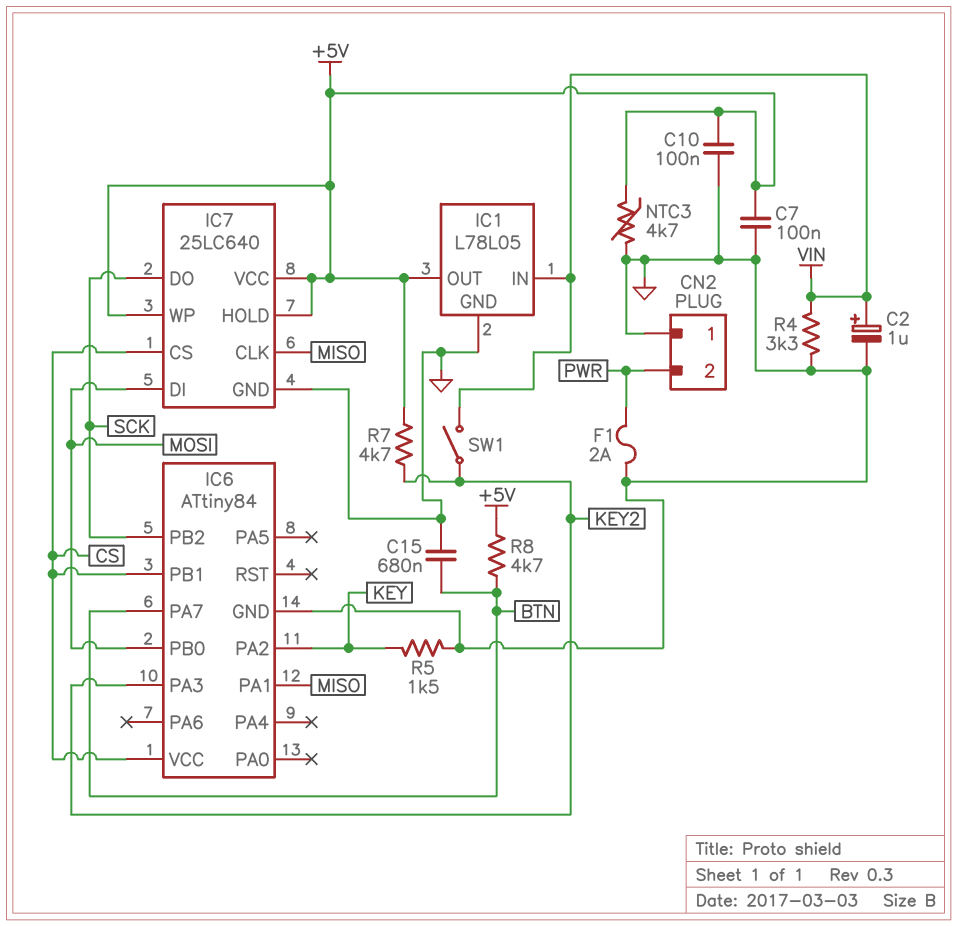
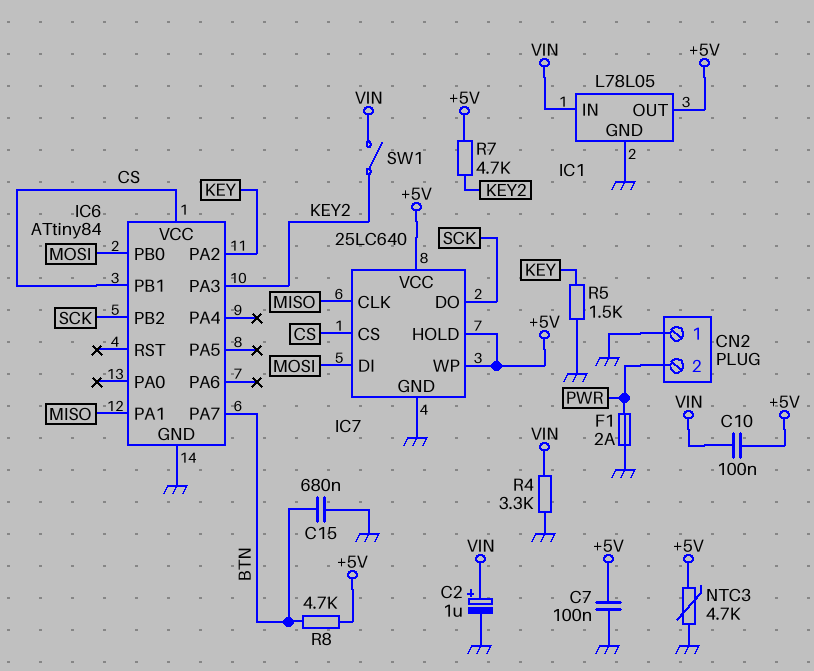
C10: 100nF (+5V, GND) -> 100nF (+5V, VIN)

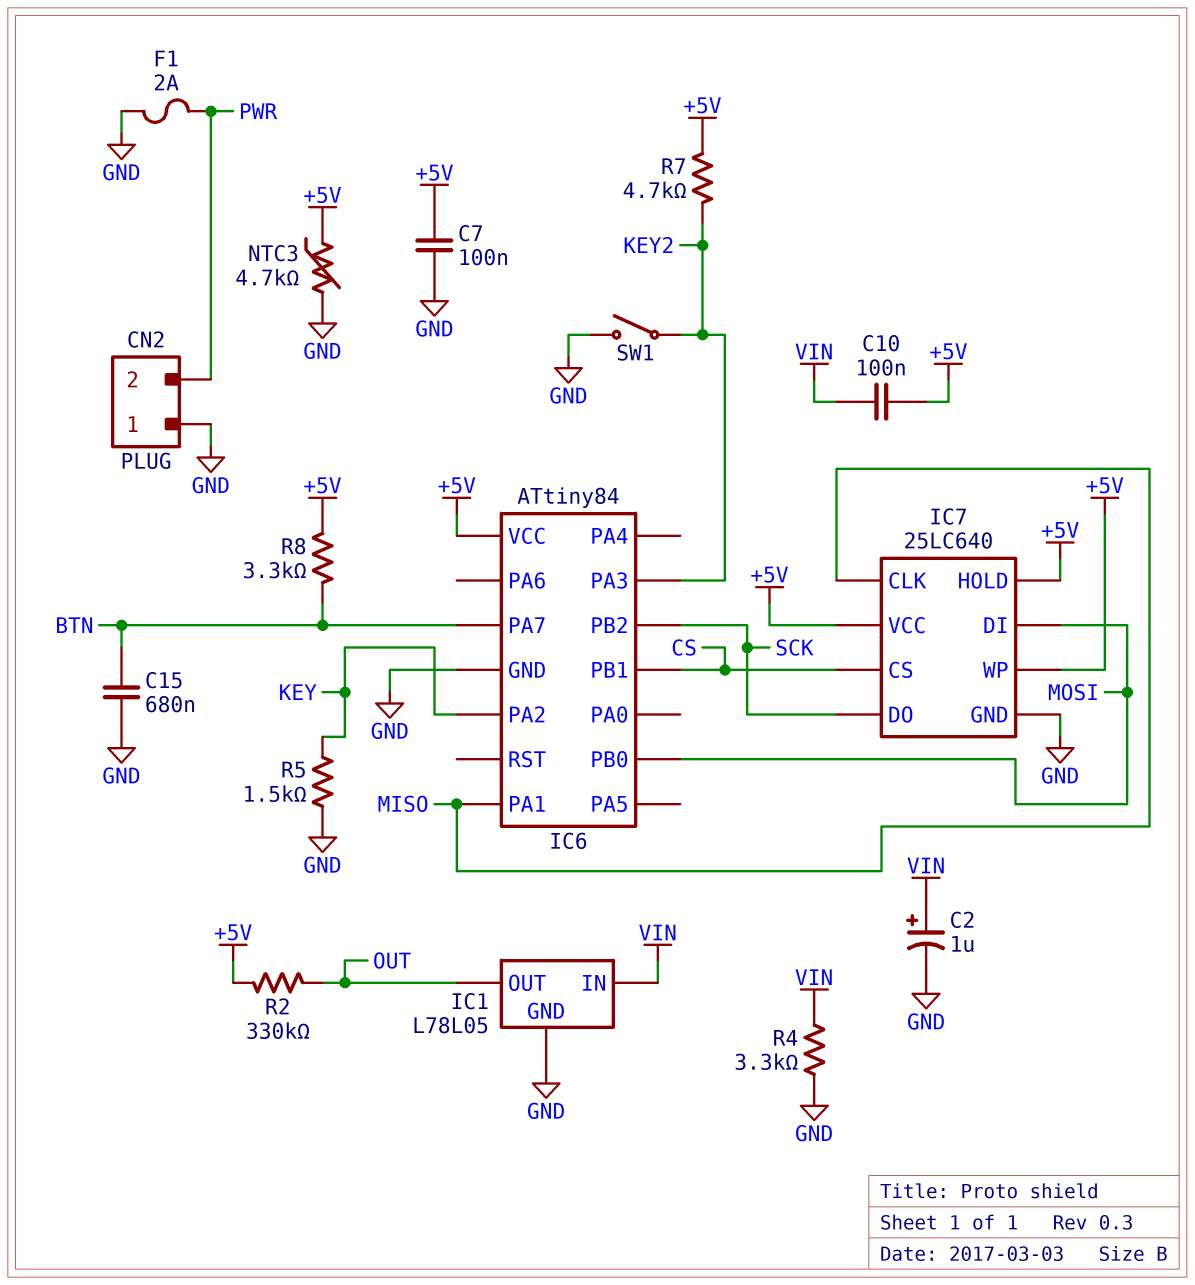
IC1 pin OUT: +5V -> OUT
IC6 pin VCC: CS -> +5V
R2: none -> 330k (+5V, OUT)
R8: 4.7k (+5V, BTN) -> 3.3k (+5V, BTN)
SW1: switch (KEY2, VIN) -> switch (GND, KEY2)

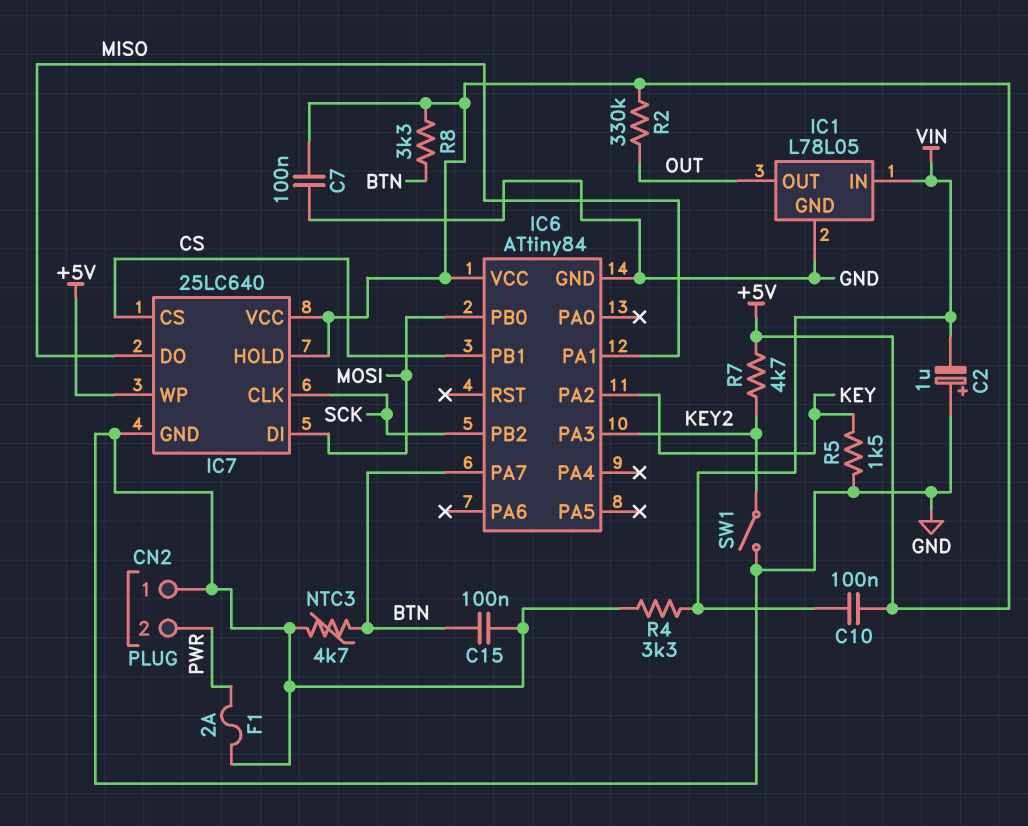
C2: 1uF (plus VIN, minus GND) -> 1uF (plus GND, minus VIN)
C15: 680nF (BTN, GND) -> 100nF (BTN, GND)
IC7 pin CLK: MISO -> SCK
IC7 pin DO: SCK -> MISO
NTC3: 4.7k (+5V, GND) -> 4.7k (BTN, GND)

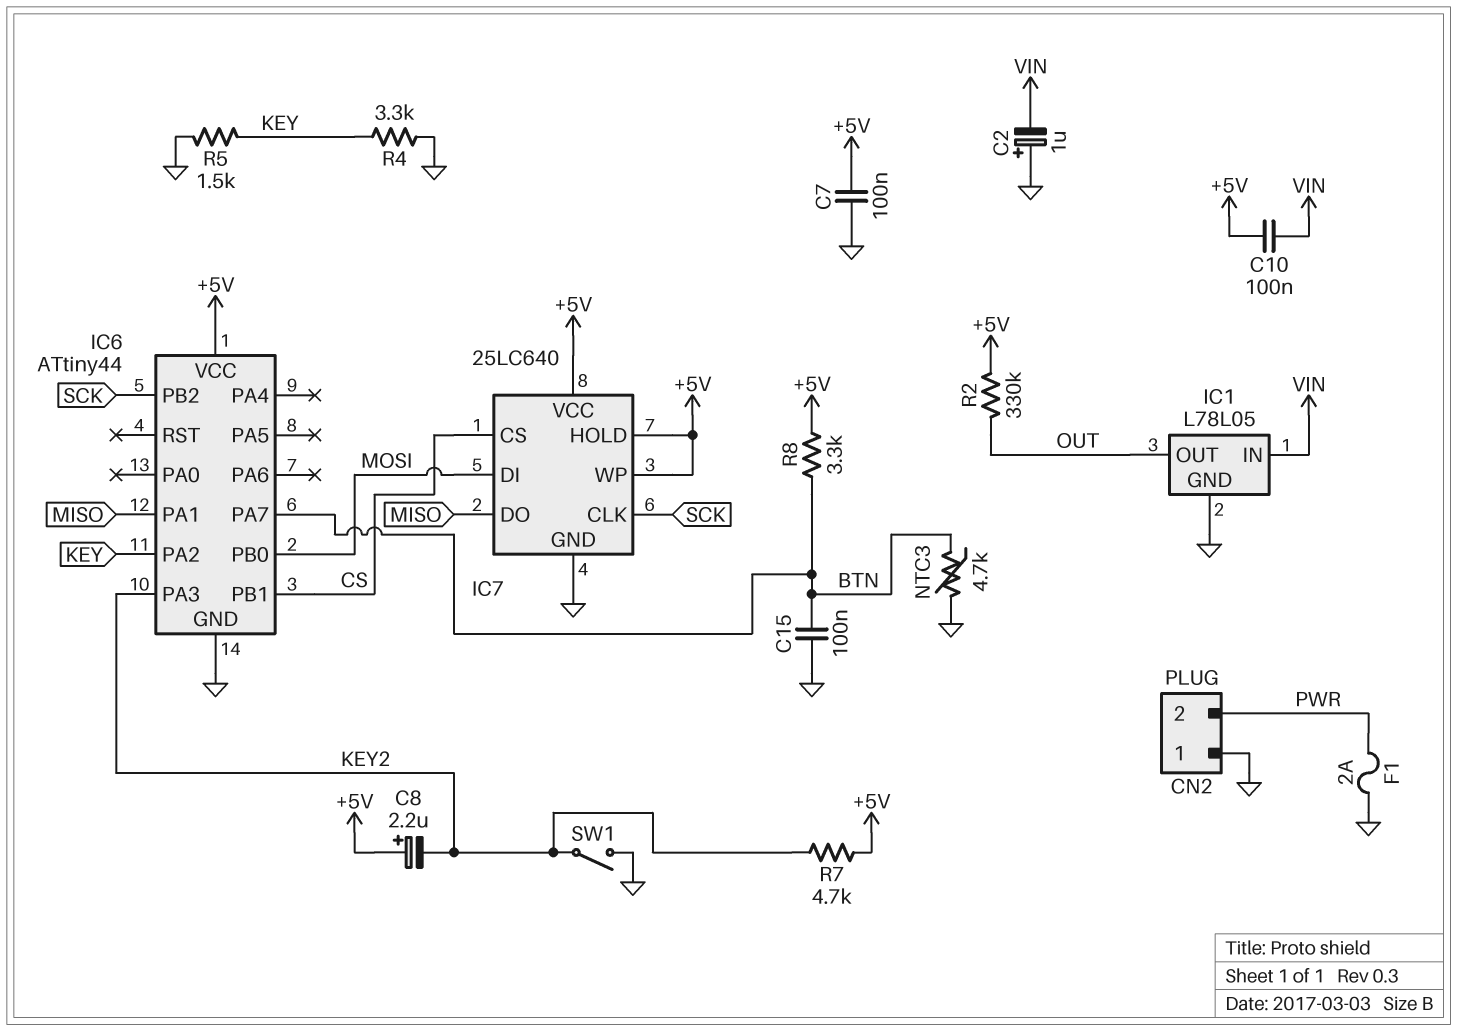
C8: none -> 2.2uF (plus +5V, minus KEY2)
IC6: ATtiny84 -> ATtiny44
R4: 3.3k (GND, VIN) -> 3.3k (GND, KEY)

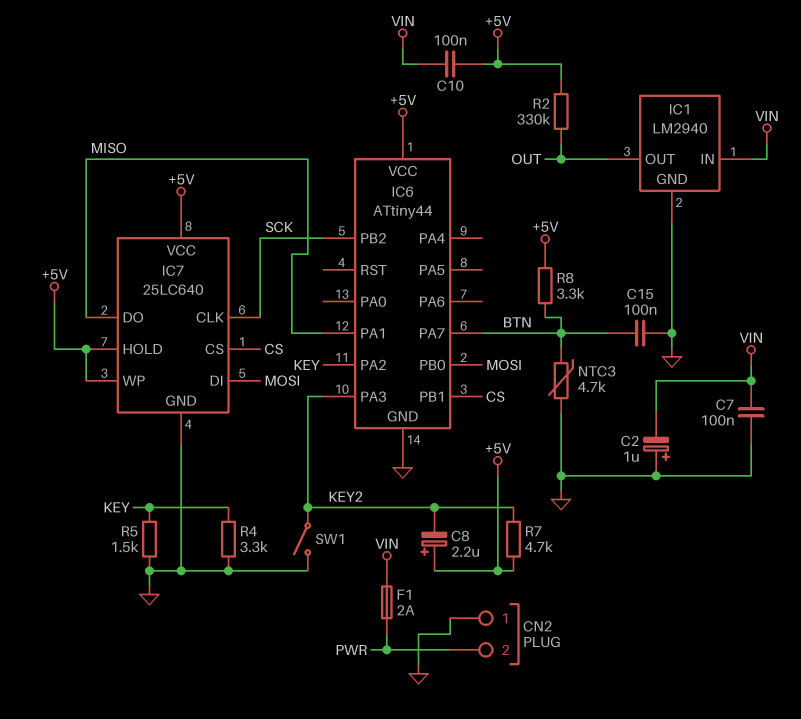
C7: 100nF (+5V, GND) -> 100nF (GND, VIN)
F1: 2A (GND, PWR) -> 2A (PWR, VIN)
IC1: L78L05 -> LM2940

